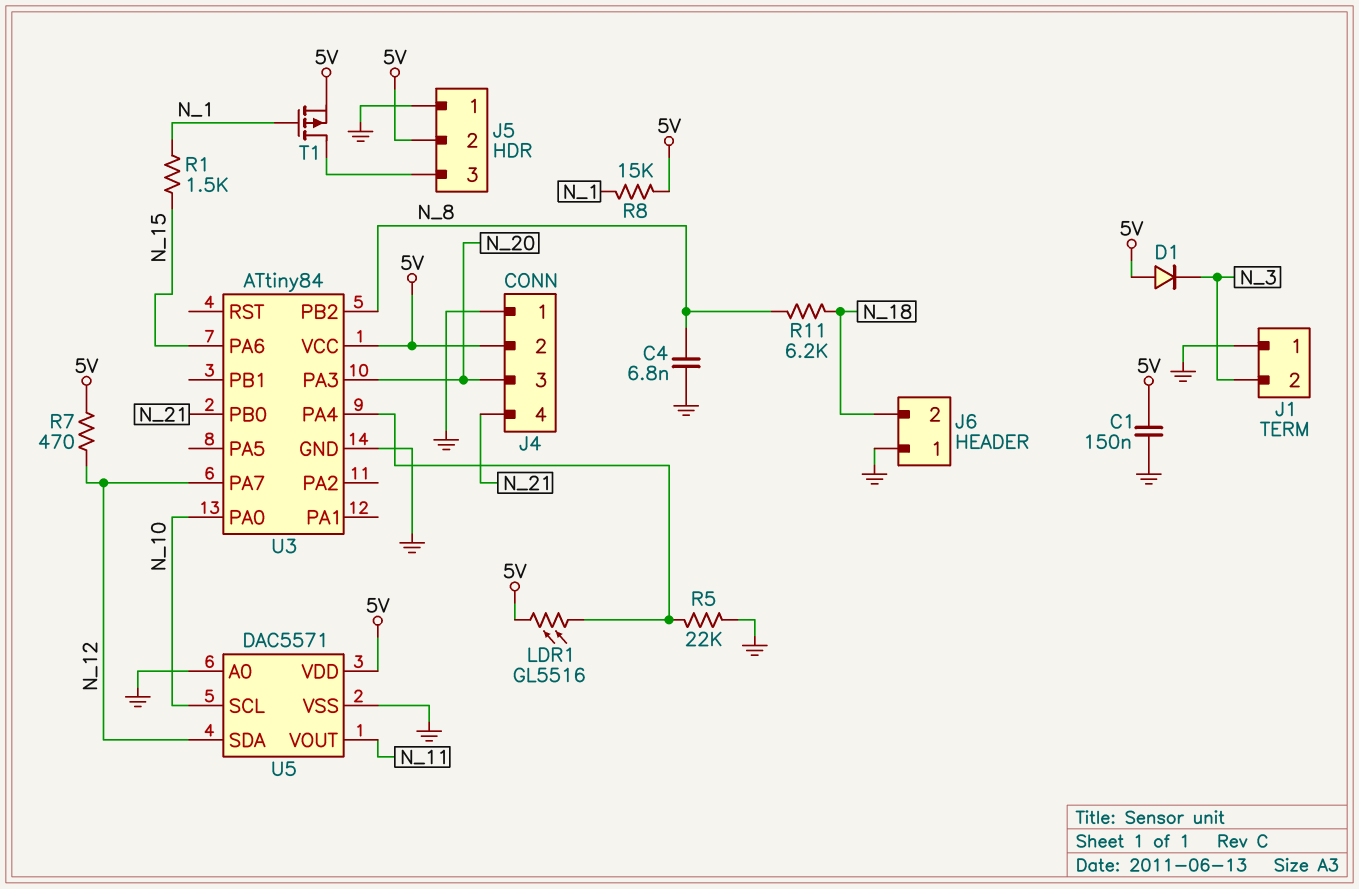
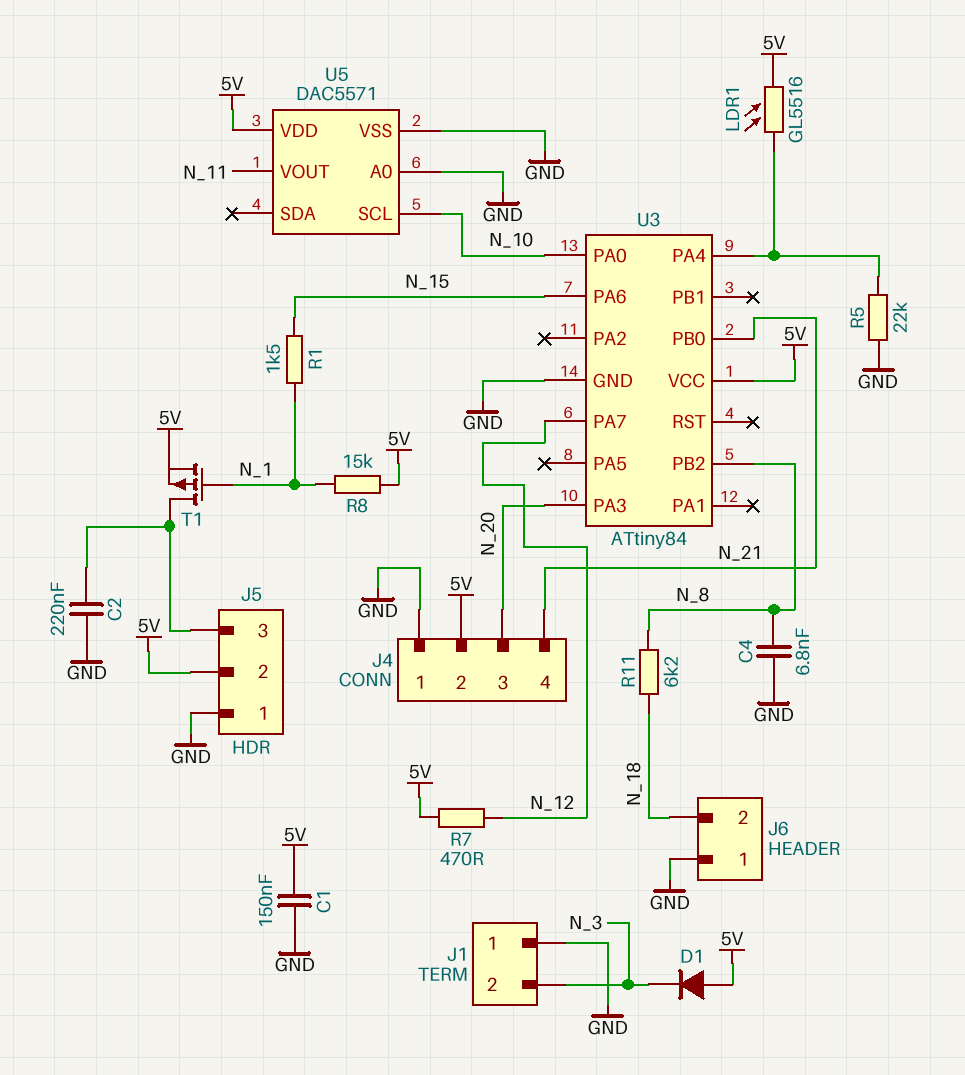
C2: none -> 220nF (GND, J5/3)
U5 pin SDA: N_12 -> none

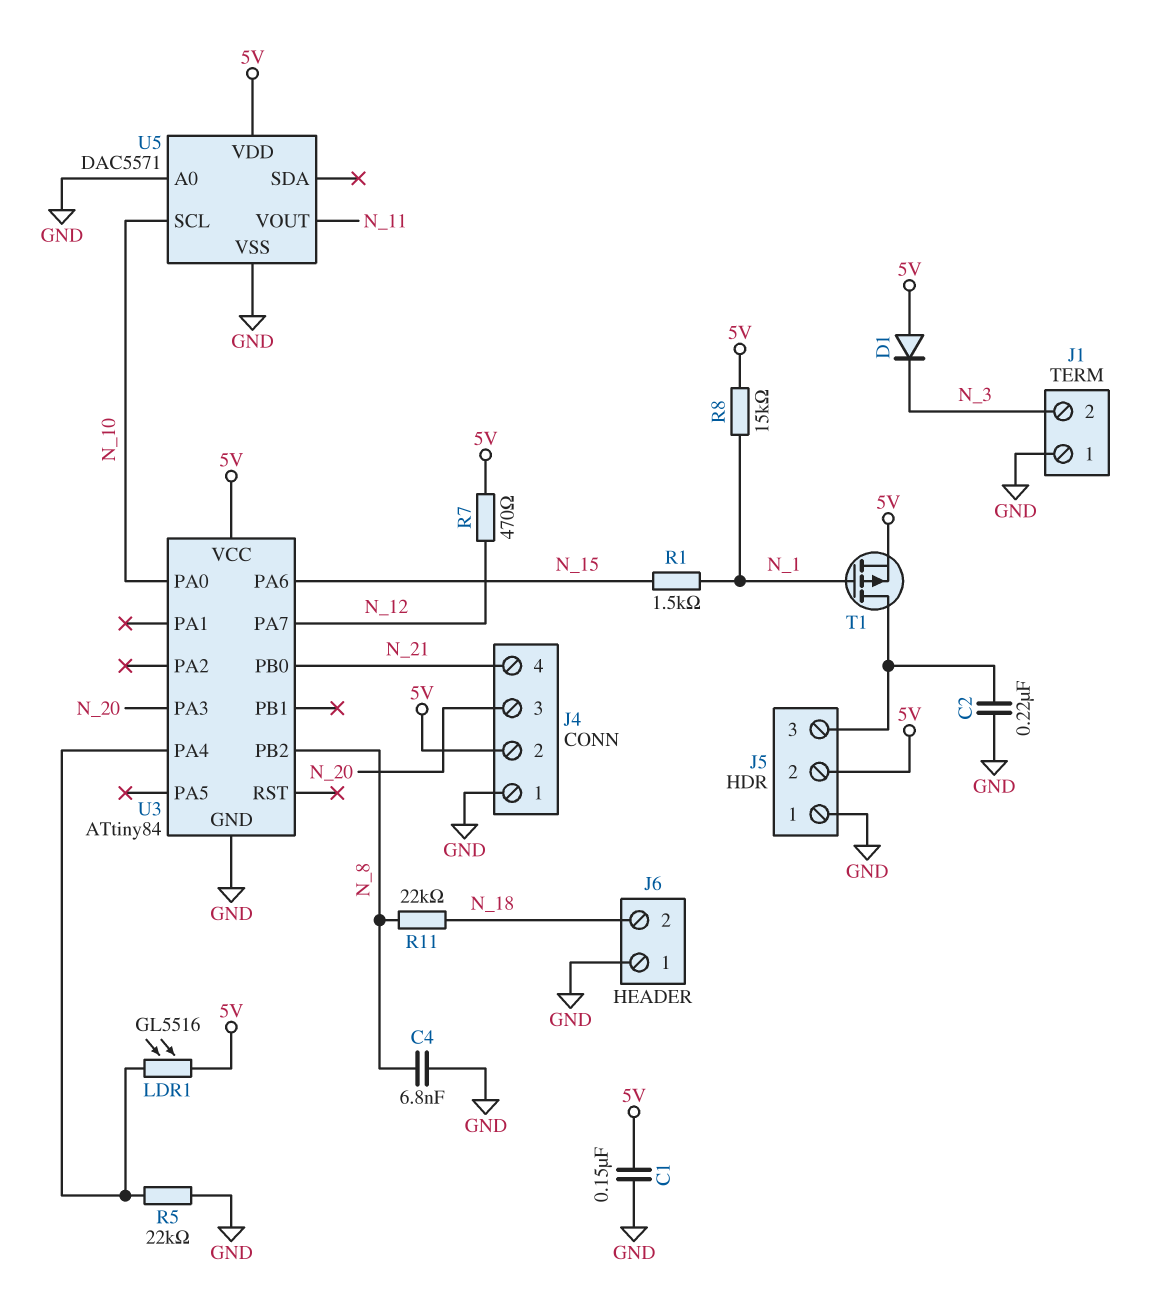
R11: 6.2k (N_8, N_18) -> 22k (N_8, N_18)

